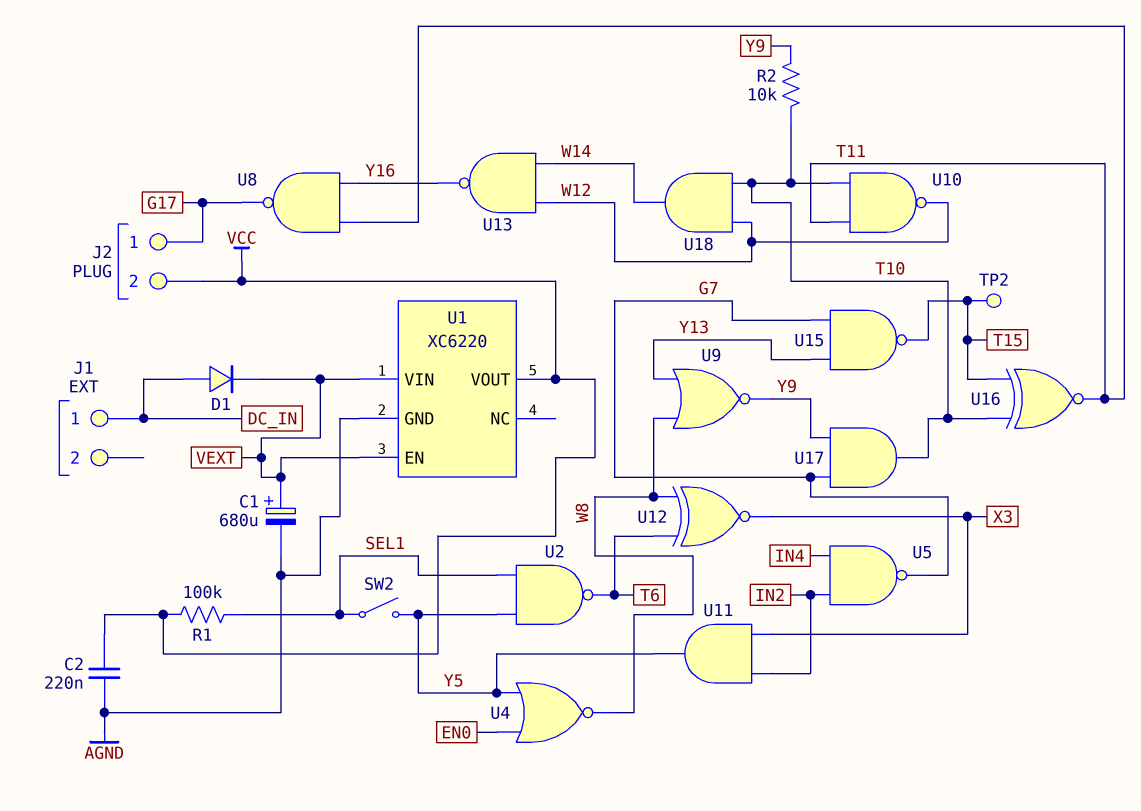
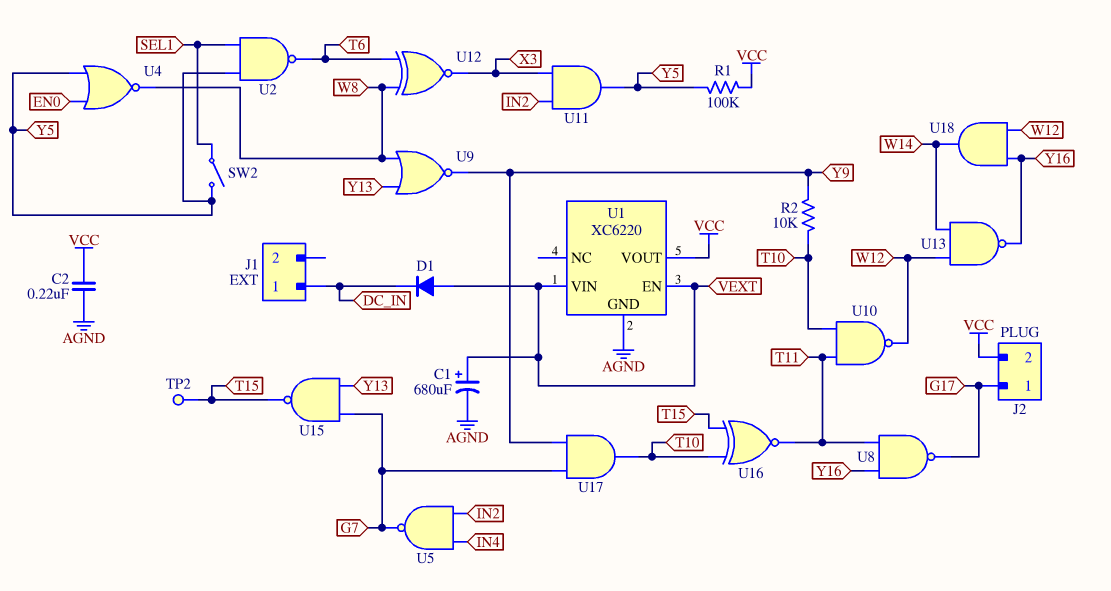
D1: diode (A DC_IN, K VEXT) -> diode (A VEXT, K DC_IN)
R1: 100k (SEL1, VCC) -> 100k (VCC, Y5)
U18: AND (in T10, in W12, out W14) -> AND (in W12, in Y16, out W14)

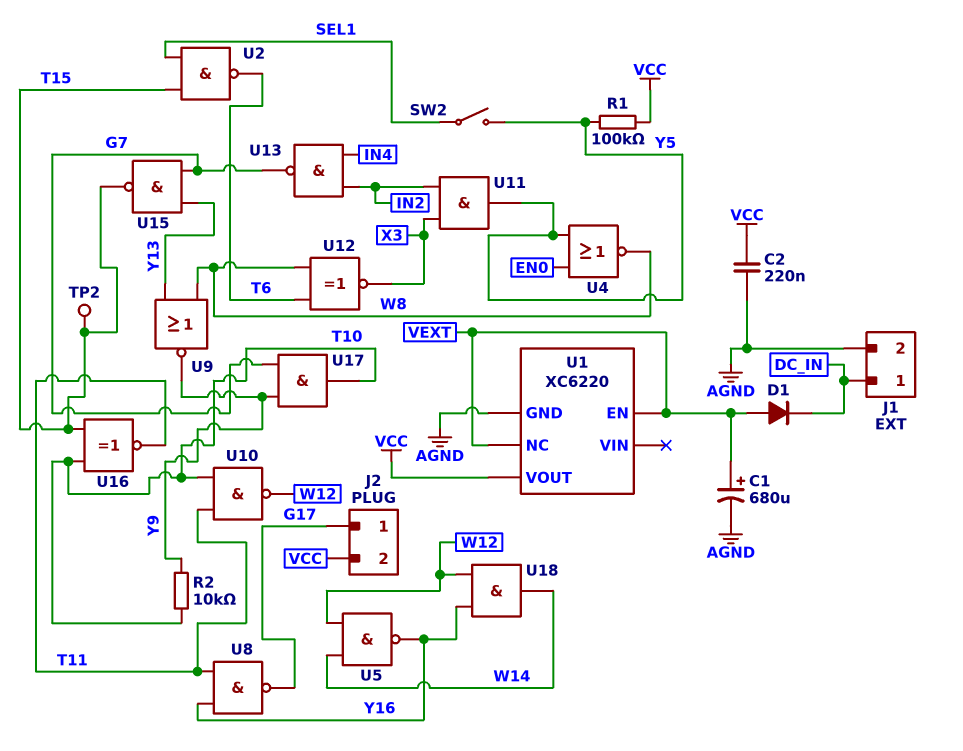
J1 pin 2: none -> AGND
U1 pin NC: none -> VEXT
U1 pin VIN: VEXT -> none
U2: NAND (in SEL1, in Y5, out T6) -> NAND (in SEL1, in T15, out T6)
U5: NAND (in IN2, in IN4, out G7) -> NAND (in W12, in W14, out Y16)
U13: NAND (in W12, in W14, out Y16) -> NAND (in IN2, in IN4, out G7)

